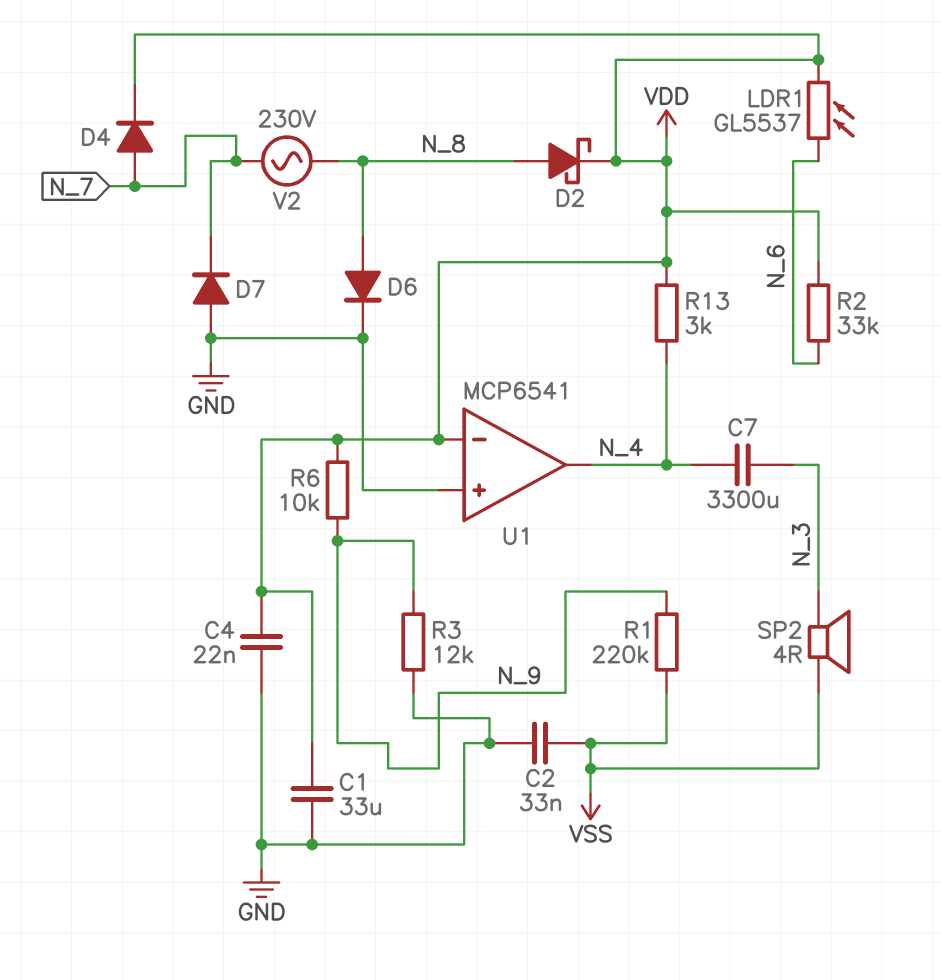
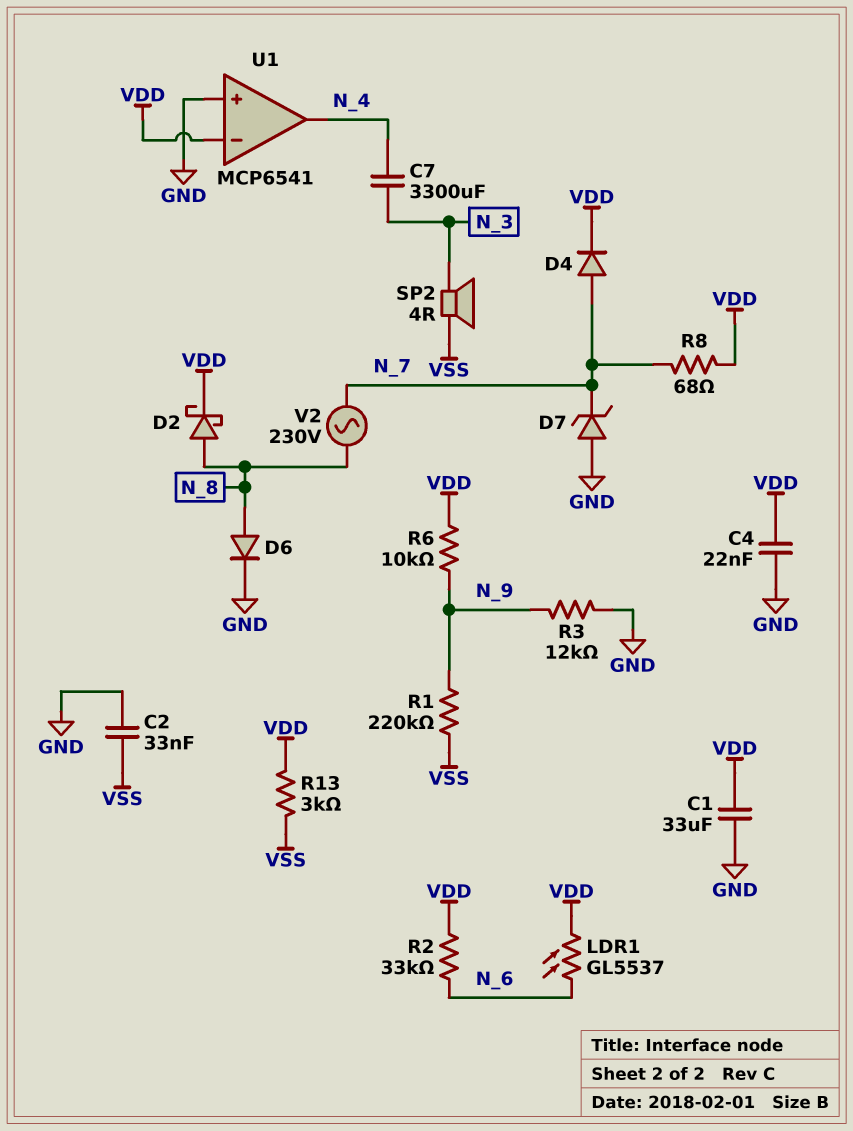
D7: diode (A GND, K N_7) -> zener (A GND, K N_7)
R8: none -> 68 (N_7, VDD)
R13: 3k (N_4, VDD) -> 3k (VDD, VSS)

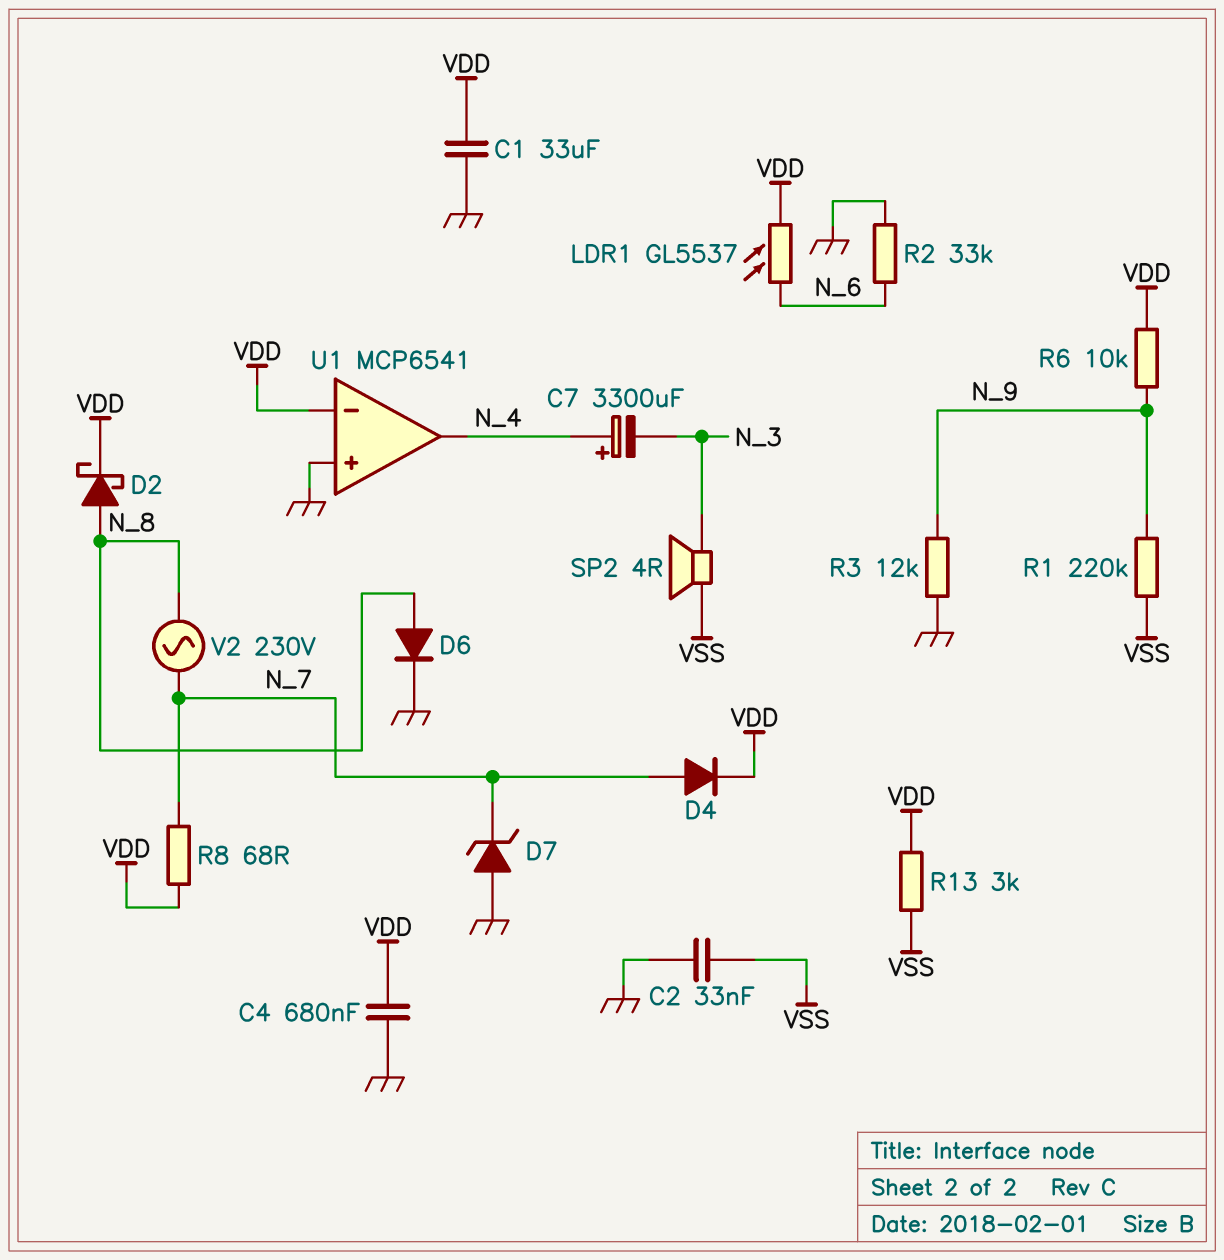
C4: 22nF (GND, VDD) -> 680nF (GND, VDD)
C7: 3300uF (N_3, N_4) -> 3300uF (plus N_4, minus N_3)
R2: 33k (N_6, VDD) -> 33k (GND, N_6)

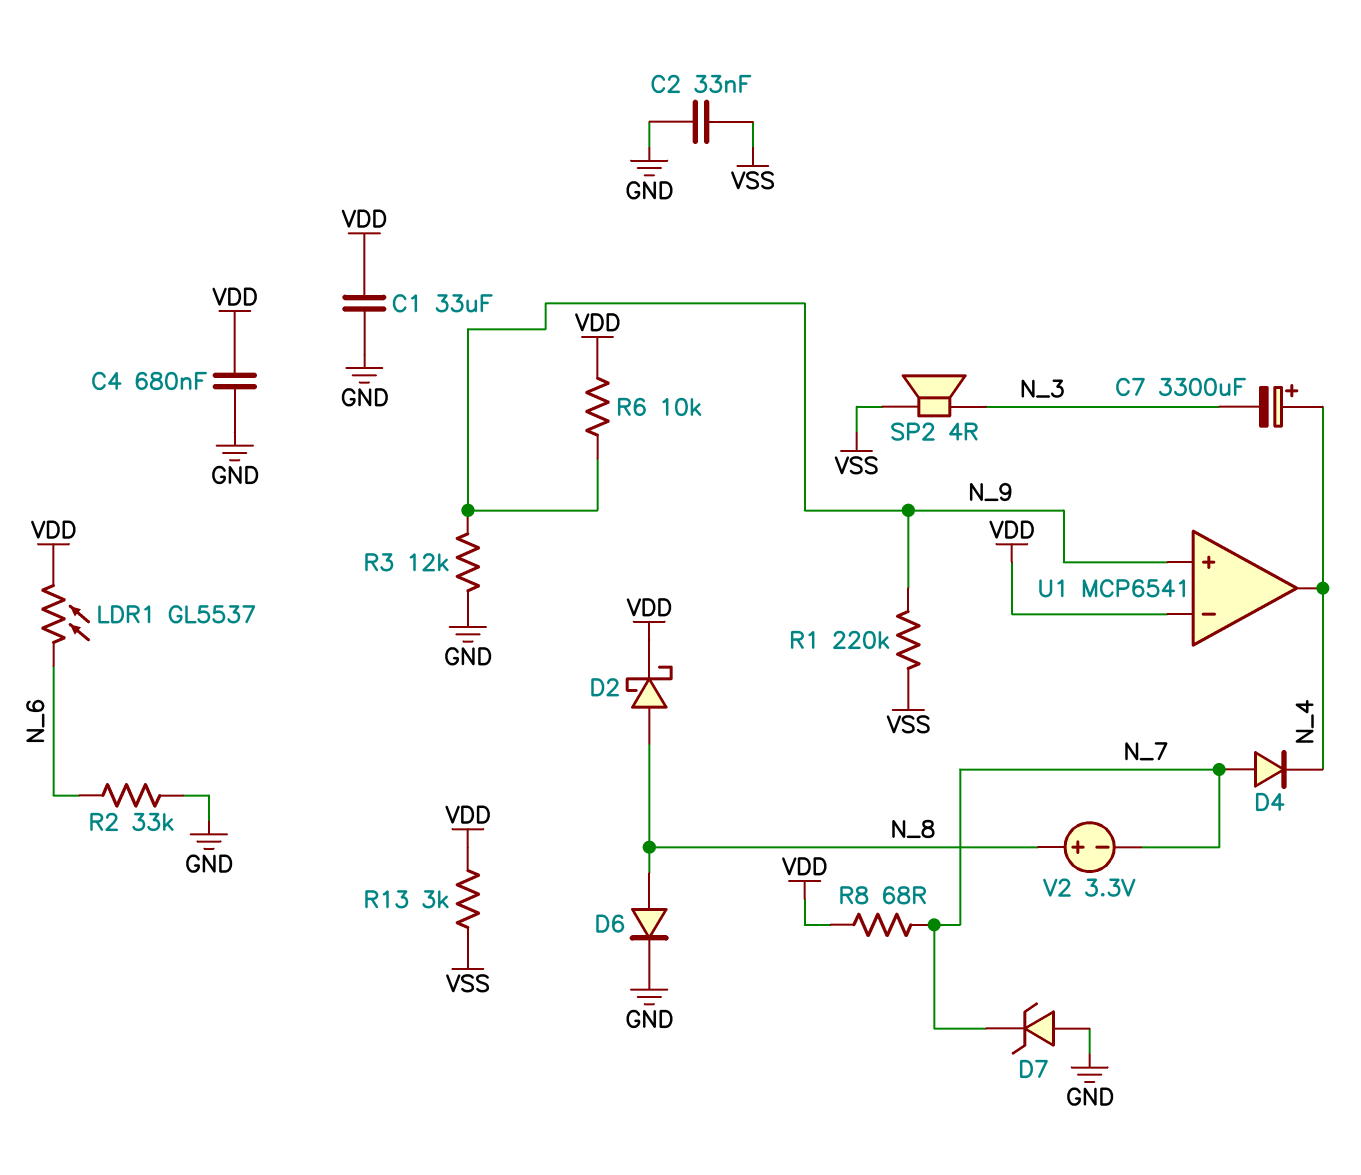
D4: diode (A N_7, K VDD) -> diode (A N_7, K N_4)
U1 pin in+: GND -> N_9
V2: AC 230V (N_7, N_8) -> 3.3V (plus N_8, minus N_7)

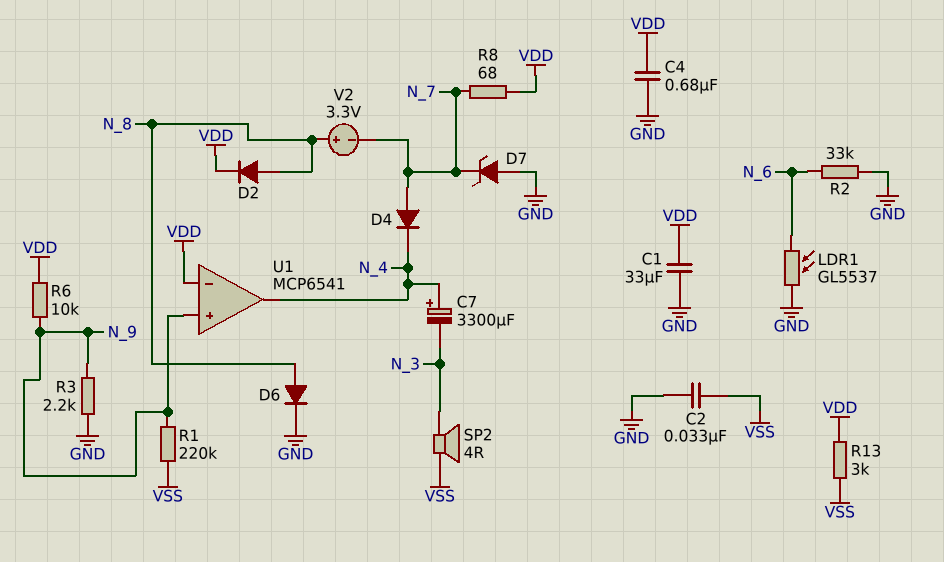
D2: schottky (A N_8, K VDD) -> diode (A N_8, K VDD)
LDR1: GL5537 (N_6, VDD) -> GL5537 (GND, N_6)
R3: 12k (GND, N_9) -> 2.2k (GND, N_9)

